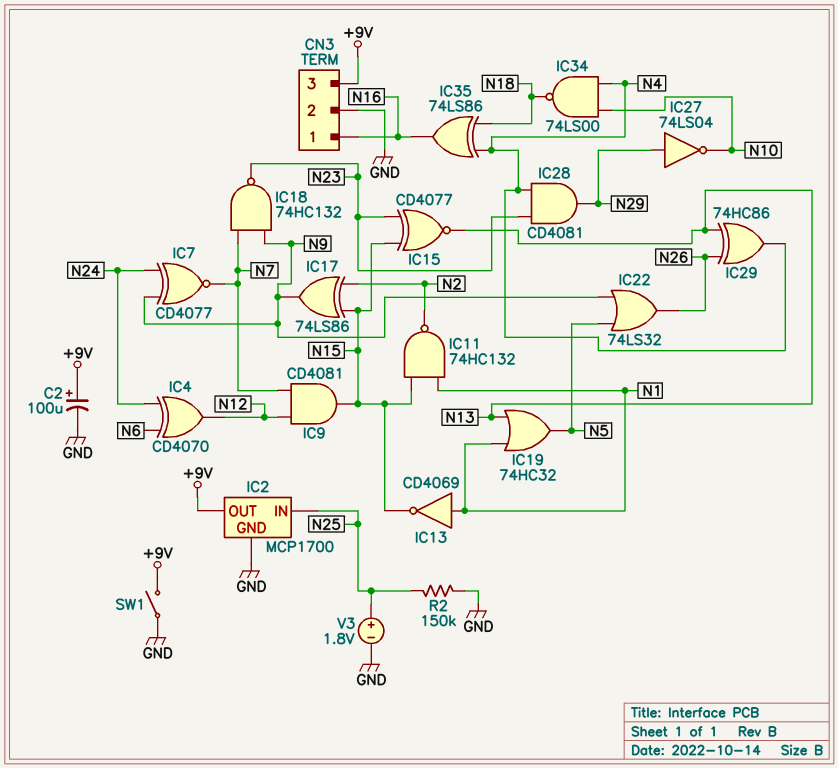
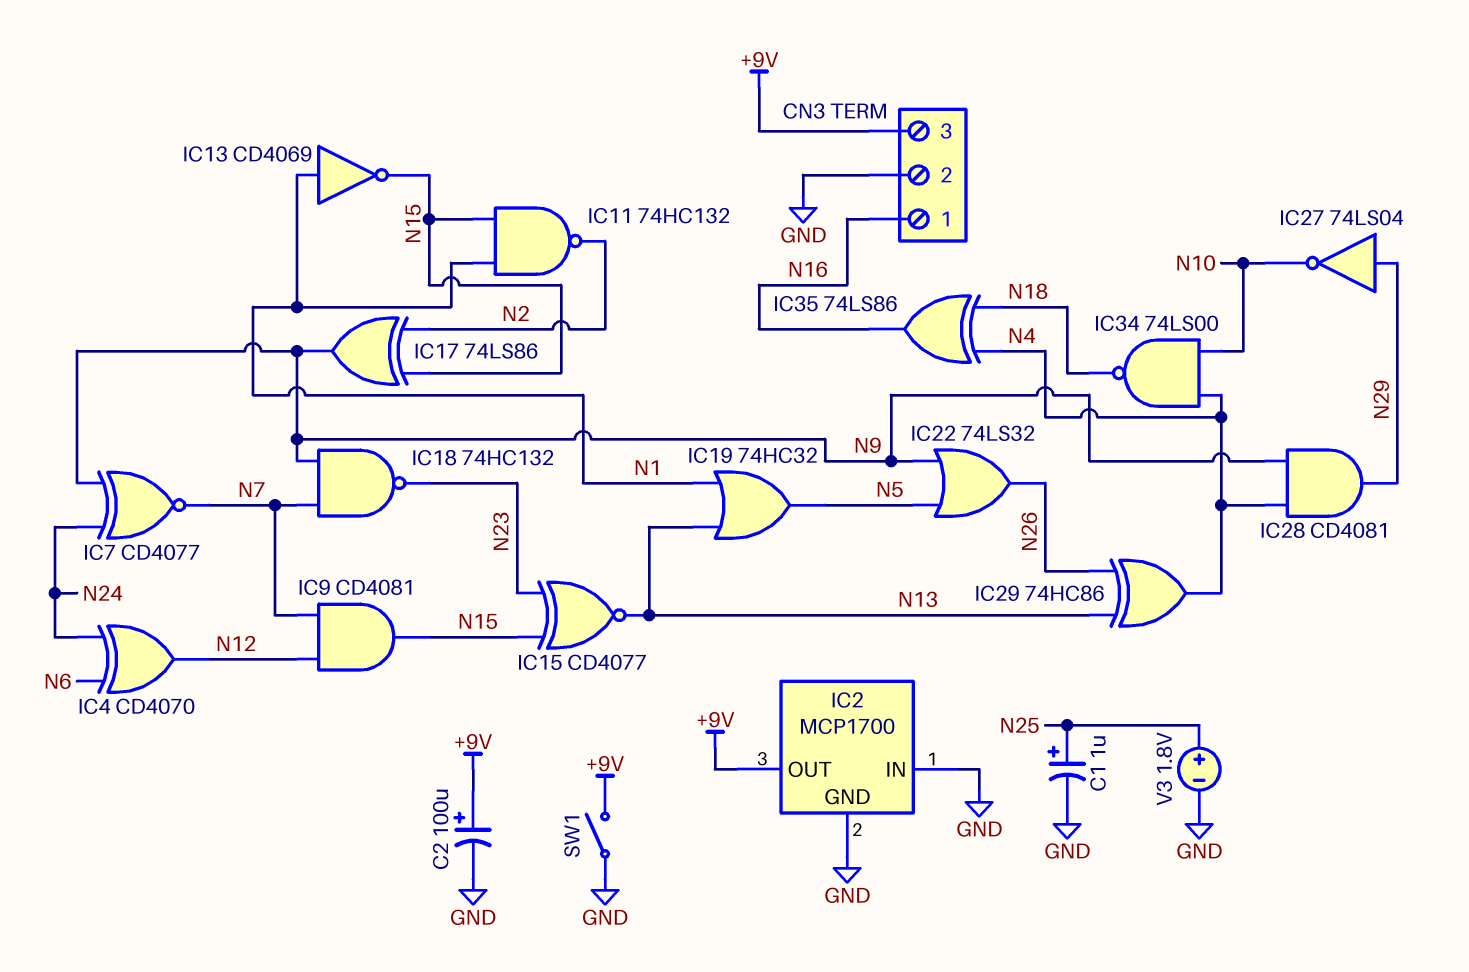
C1: none -> 1uF (plus N25, minus GND)
IC2 pin IN: N25 -> GND
IC28: AND CD4081 (in N4, in N23, out N29) -> AND CD4081 (in N4, in N9, out N29)
R2: 150k (GND, N25) -> none

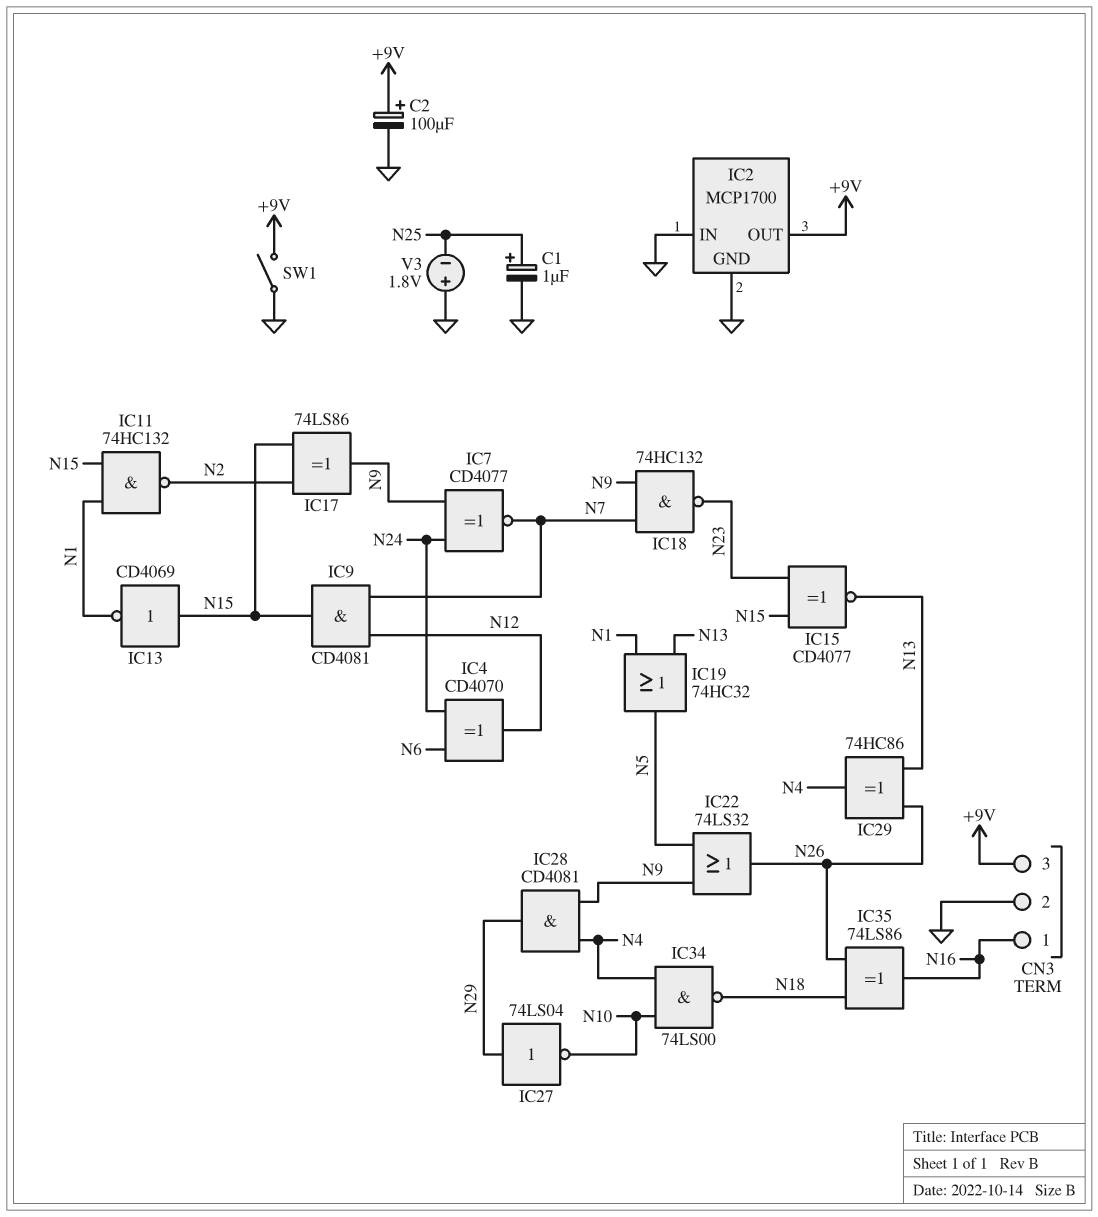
IC13: NOT CD4069 (in N1, out N15) -> NOT CD4069 (in N15, out N1)
IC35: XOR 74LS86 (in N4, in N18, out N16) -> XOR 74LS86 (in N18, in N26, out N16)
V3: 1.8V (plus N25, minus GND) -> 1.8V (plus GND, minus N25)

